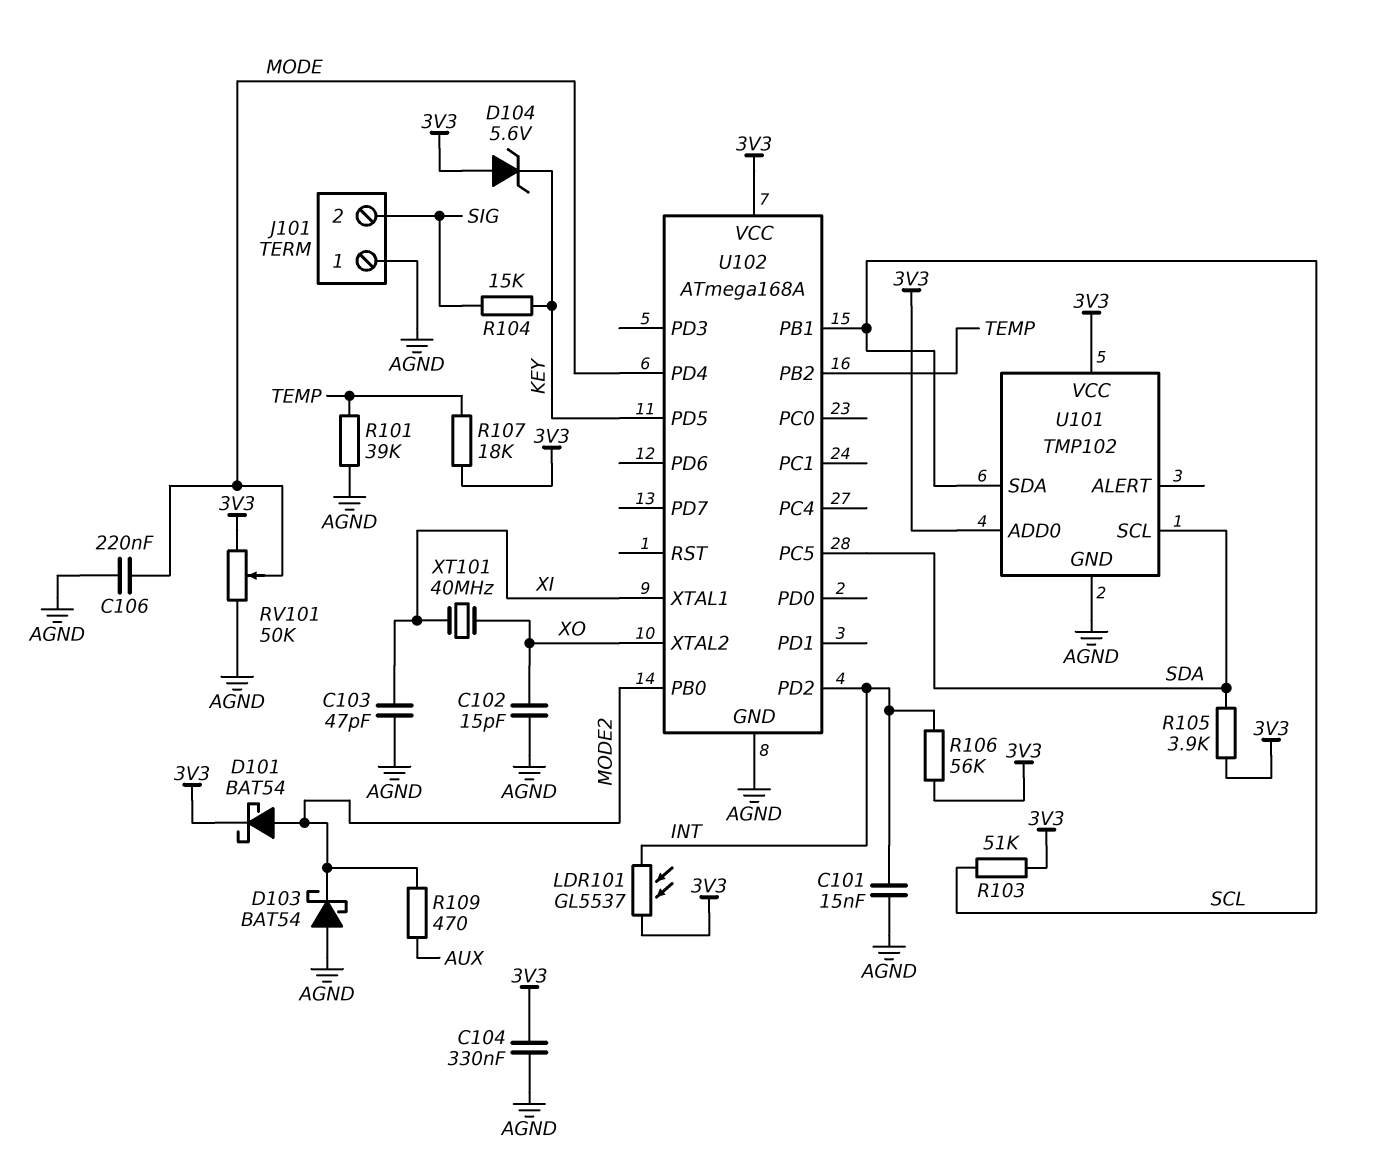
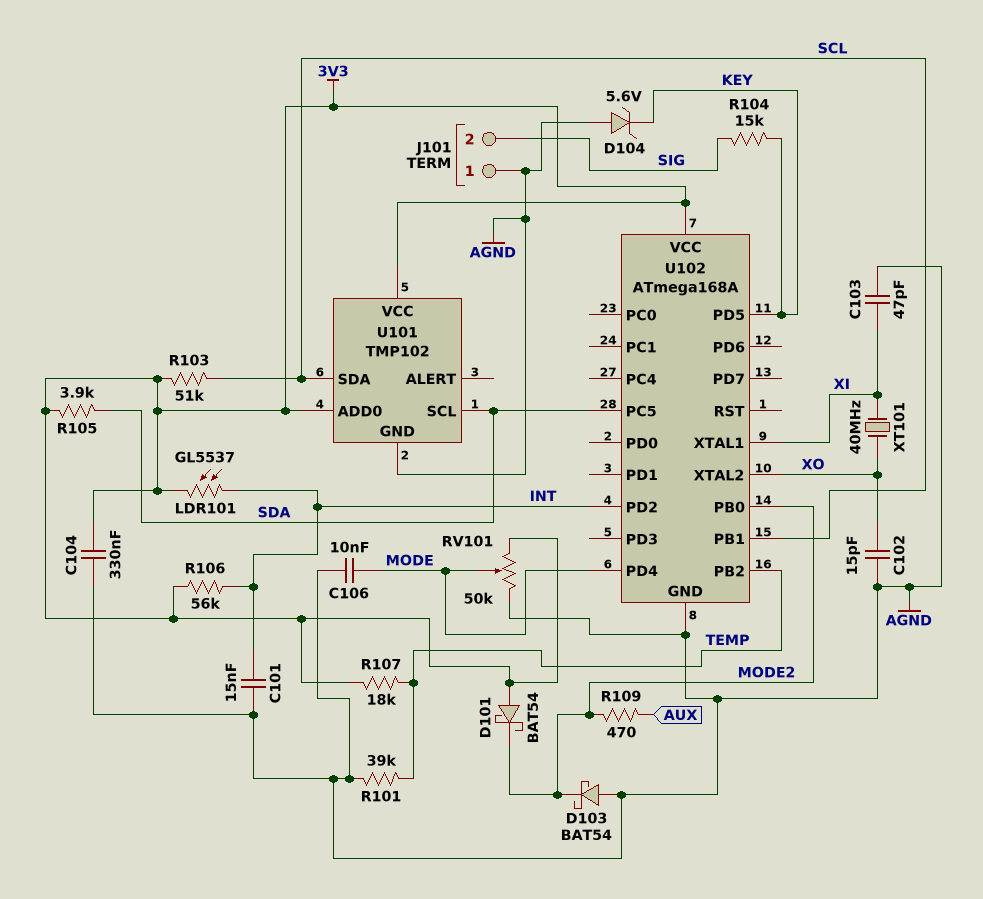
C106: 220nF (AGND, MODE) -> 10nF (AGND, MODE)
D101: schottky BAT54 (A MODE2, K 3V3) -> schottky BAT54 (A 3V3, K MODE2)
D104: zener 5.6V (A 3V3, K KEY) -> zener 5.6V (A AGND, K KEY)

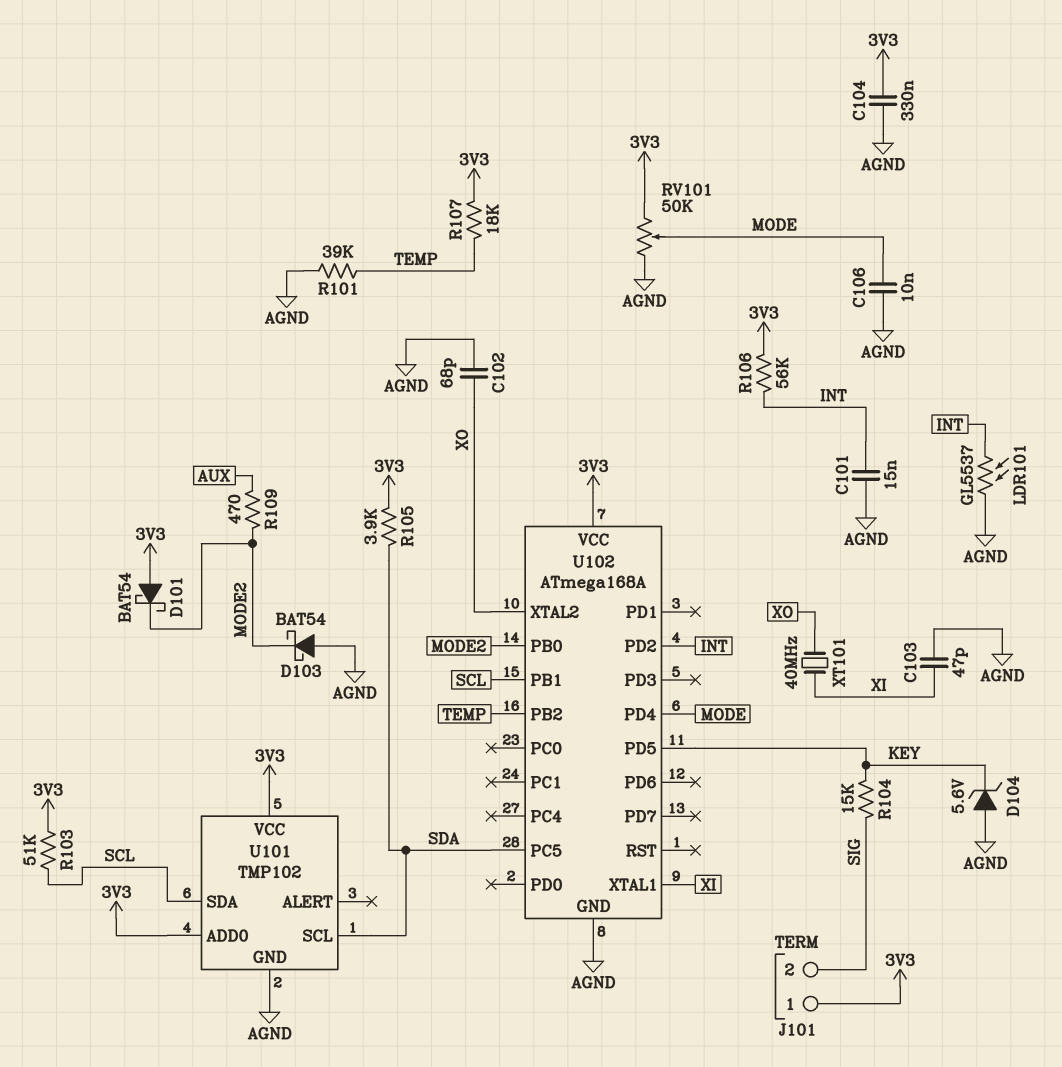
C102: 15pF (AGND, XO) -> 68pF (AGND, XO)
J101 pin 1: AGND -> 3V3
LDR101: GL5537 (3V3, INT) -> GL5537 (AGND, INT)

